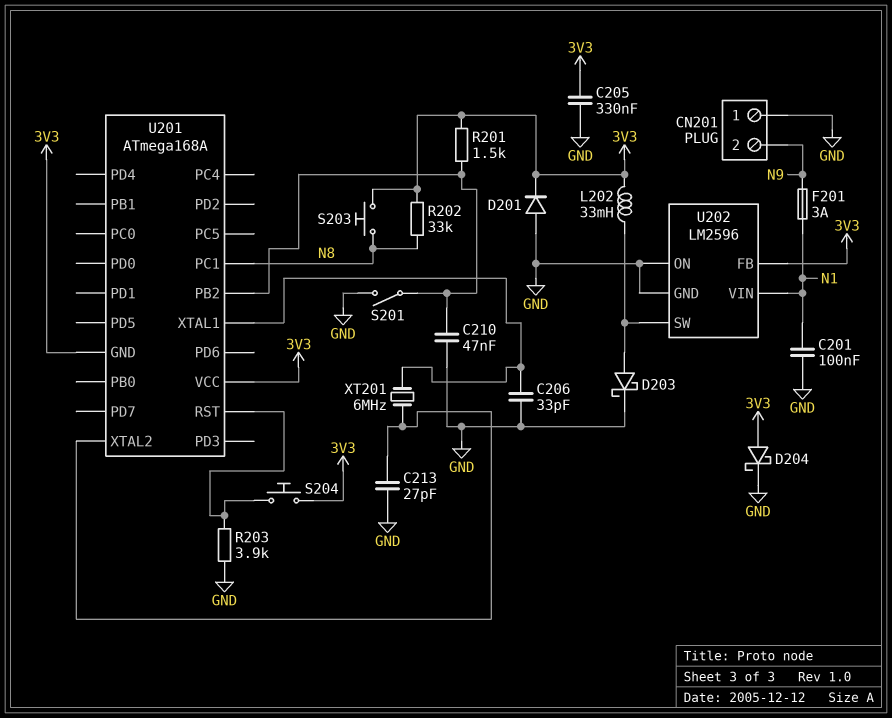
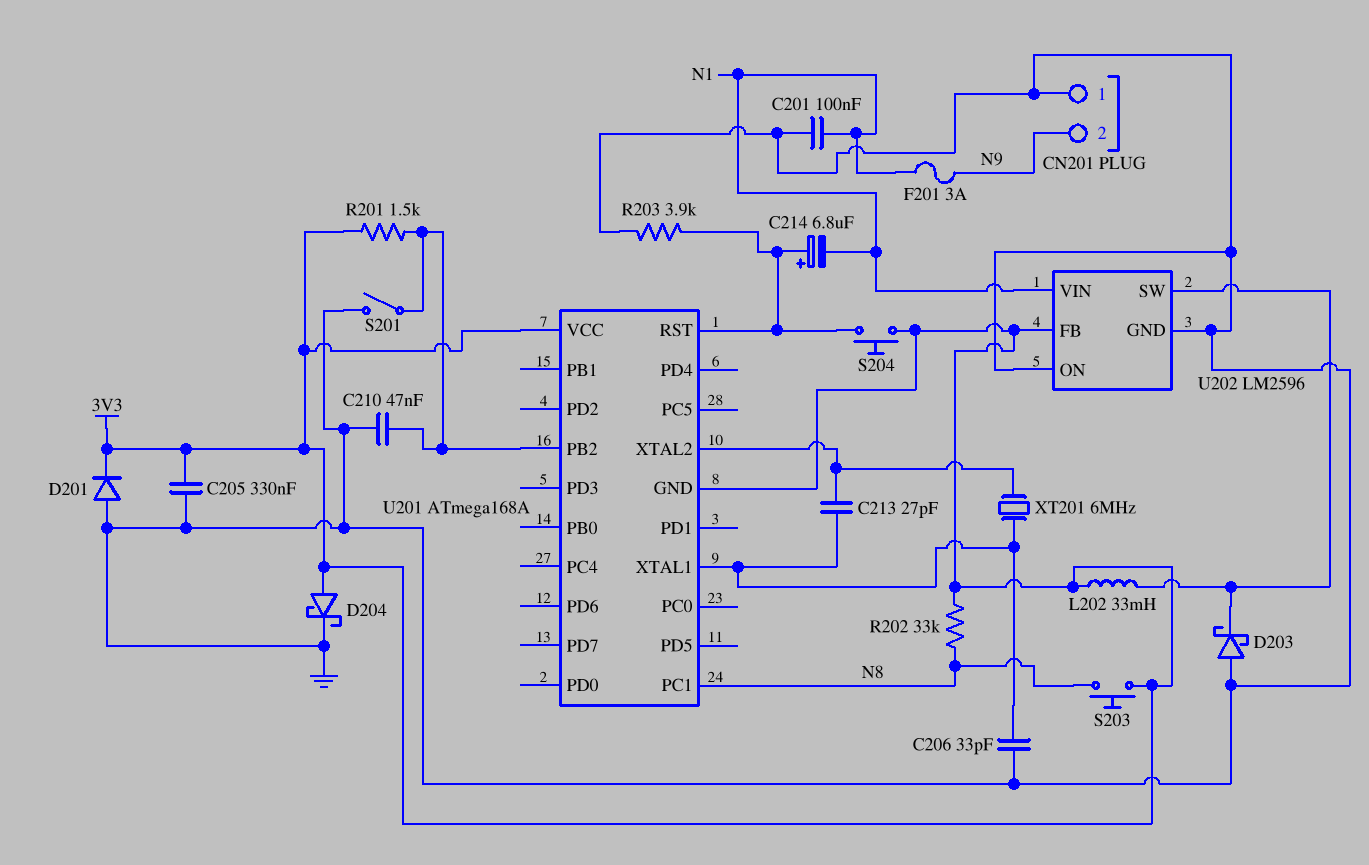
C213: 27pF (GND, U201/XTAL2) -> 27pF (U201/XTAL1, U201/XTAL2)
C214: none -> 6.8uF (plus U201/RST, minus N1)
D203: schottky (A U202/SW, K GND) -> schottky (A GND, K U202/SW)

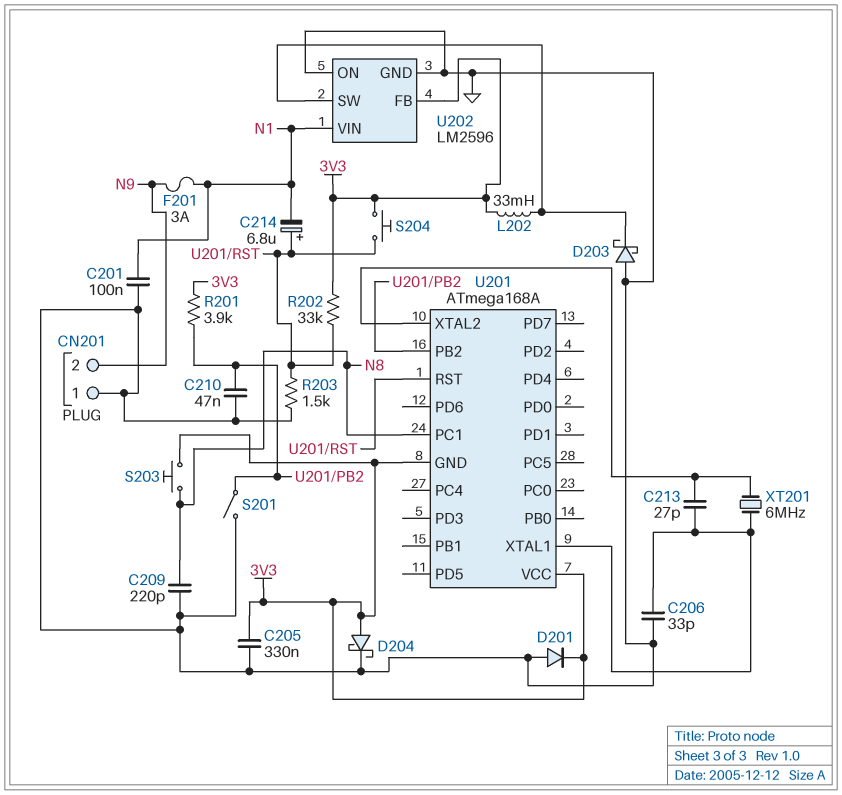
C209: none -> 220pF (GND, N8)
R201: 1.5k (3V3, U201/PB2) -> 3.9k (3V3, U201/PB2)
R202: 33k (3V3, N8) -> 33k (3V3, U201/RST)
R203: 3.9k (GND, U201/RST) -> 1.5k (GND, U201/RST)

